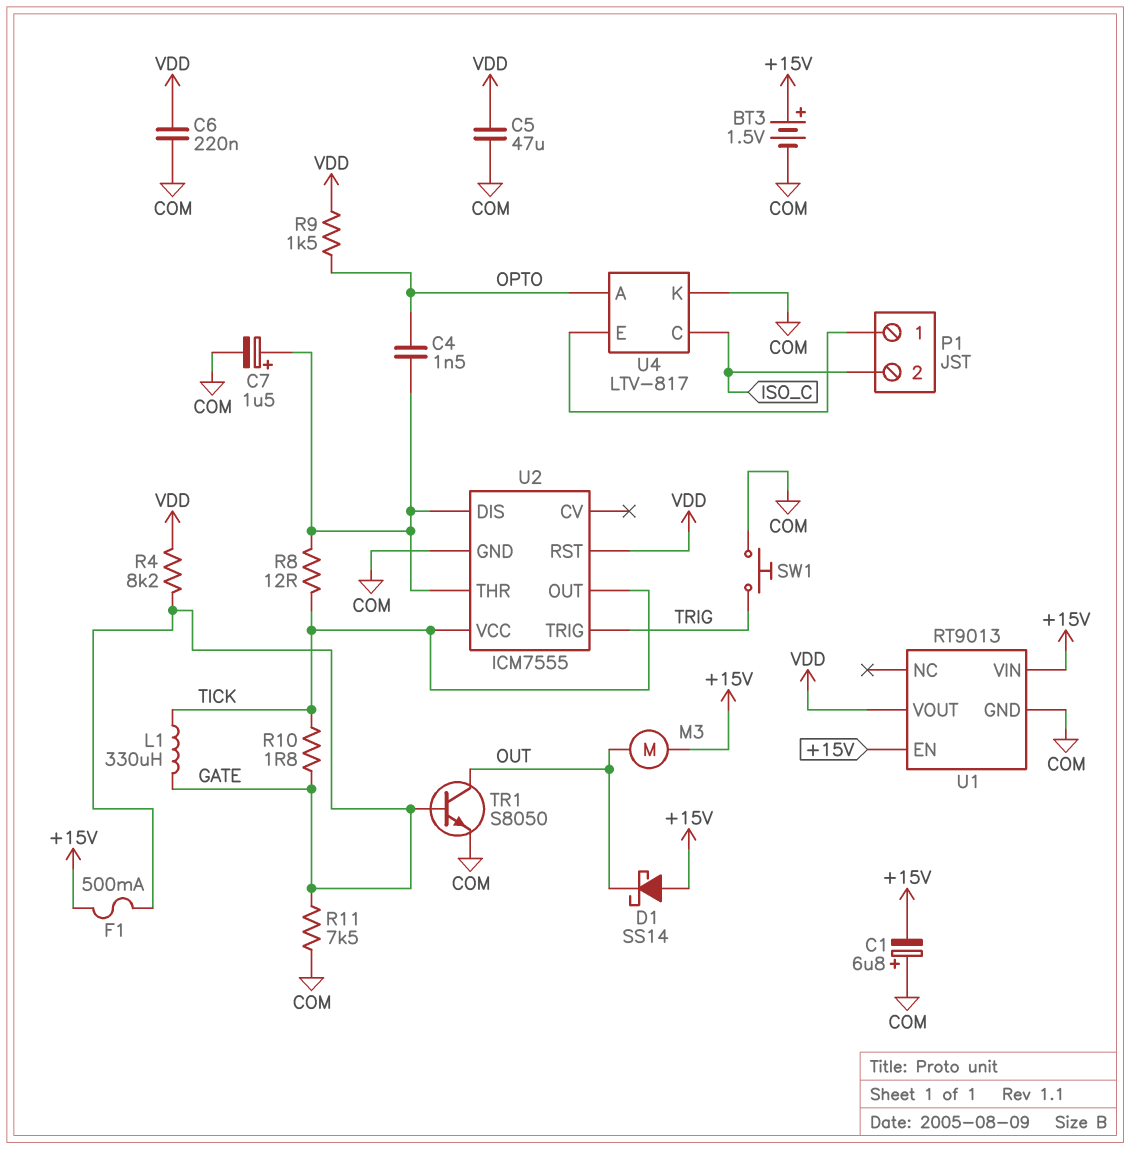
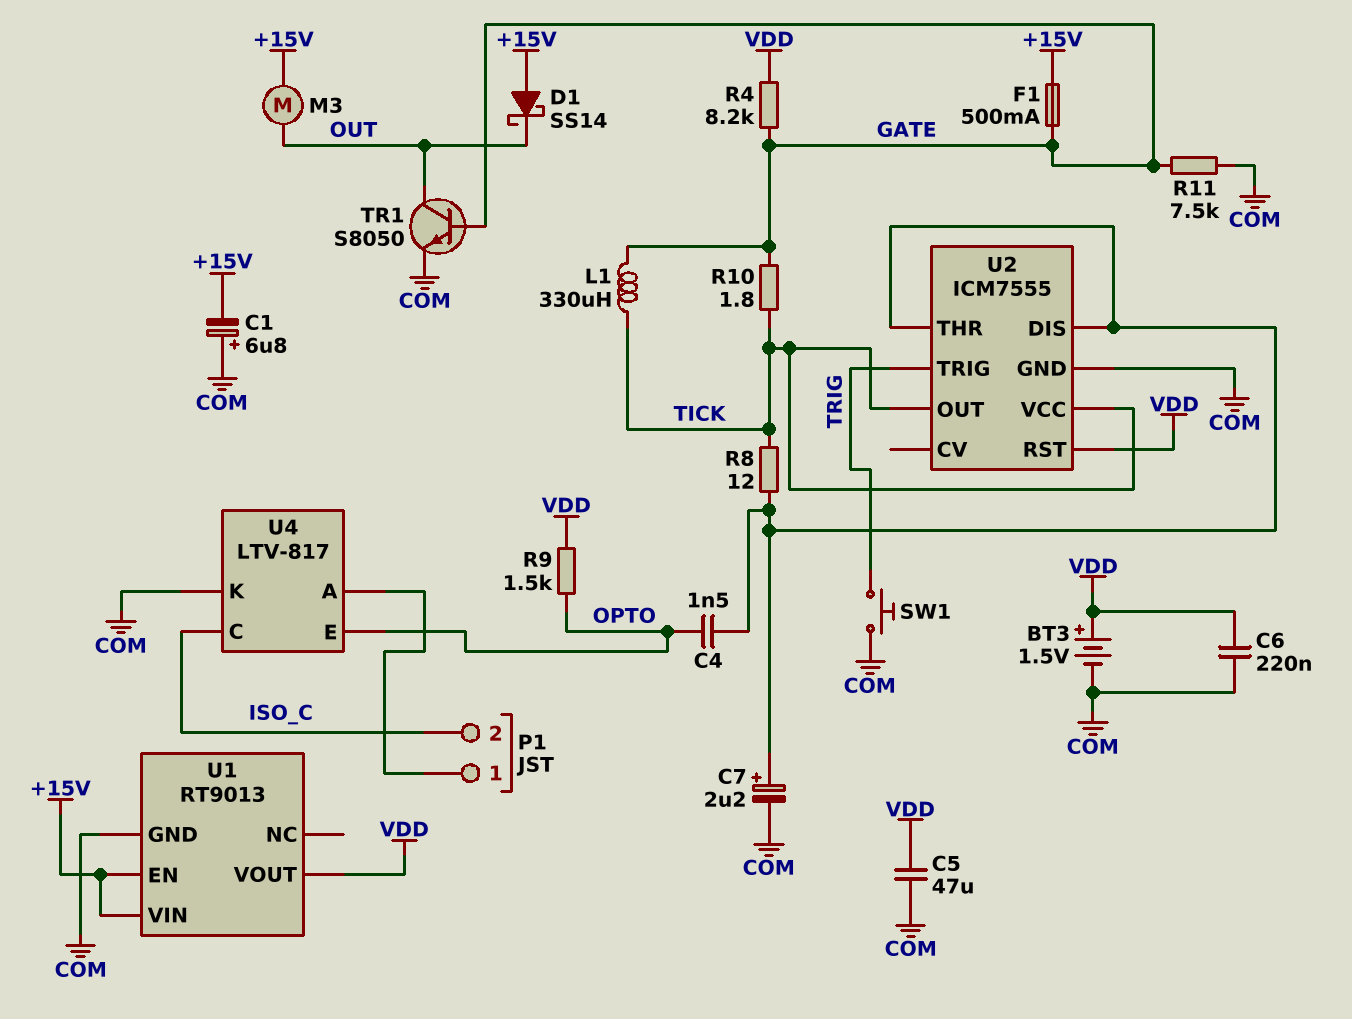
BT3: 1.5V (plus +15V, minus COM) -> 1.5V (plus VDD, minus COM)
C7: 1.5uF (plus U2/DIS, minus COM) -> 2.2uF (plus U2/DIS, minus COM)
U4 pin A: OPTO -> P1/1
U4 pin E: P1/1 -> OPTO

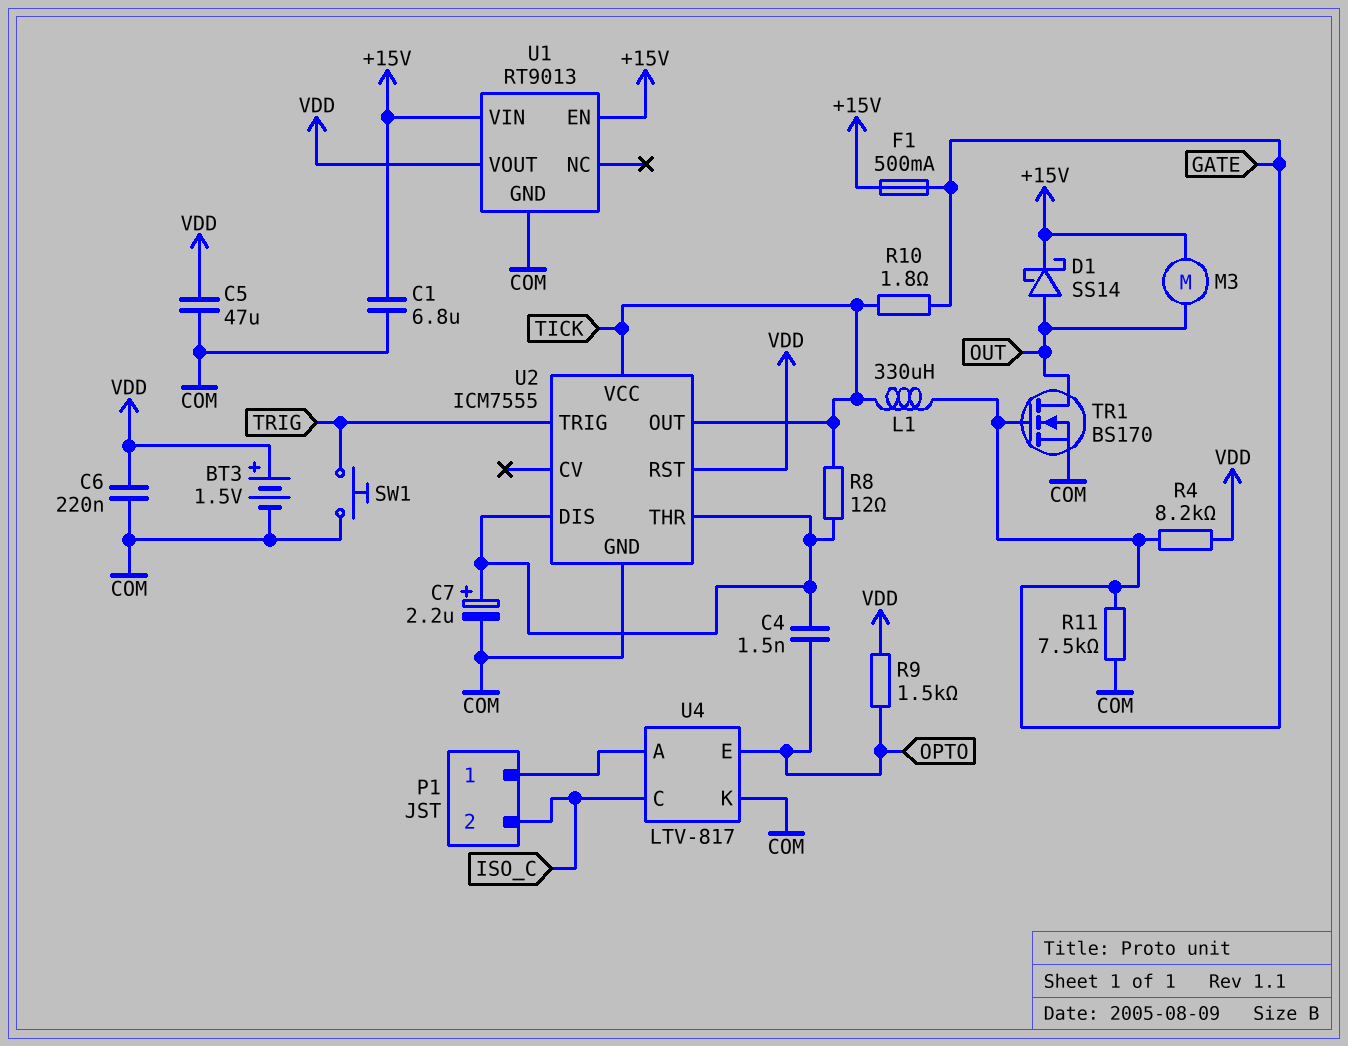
C1: 6.8uF (plus COM, minus +15V) -> 6.8uF (+15V, COM)
D1: schottky SS14 (A +15V, K OUT) -> schottky SS14 (A OUT, K +15V)
TR1: NPN S8050 (B GATE, C OUT, E COM) -> NMOS BS170 (G GATE, D OUT, S COM)

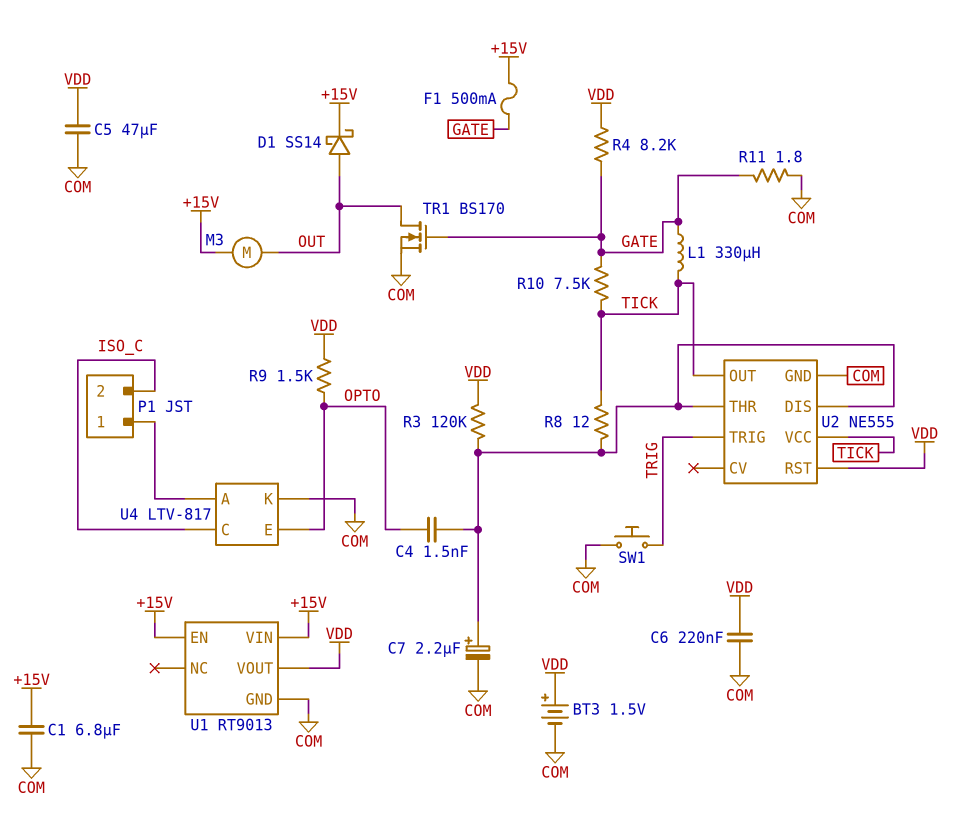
R3: none -> 120k (U2/DIS, VDD)
R10: 1.8 (GATE, TICK) -> 7.5k (GATE, TICK)
R11: 7.5k (COM, GATE) -> 1.8 (COM, GATE)
U2: ICM7555 -> NE555

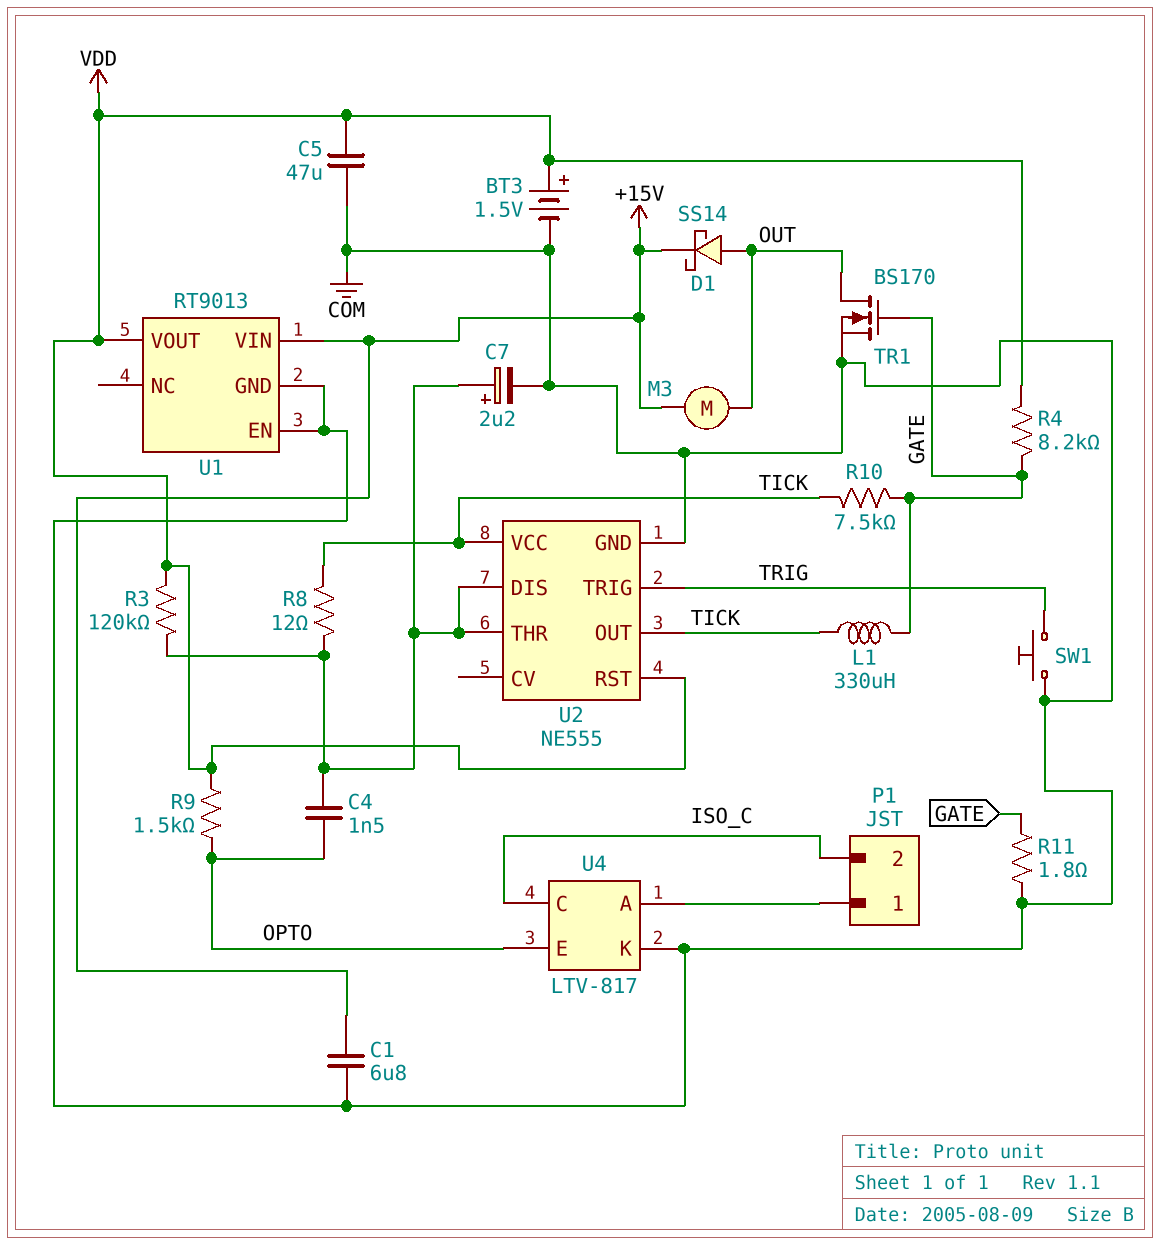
C6: 220nF (COM, VDD) -> none
F1: 500mA (+15V, GATE) -> none
U1 pin EN: +15V -> COM

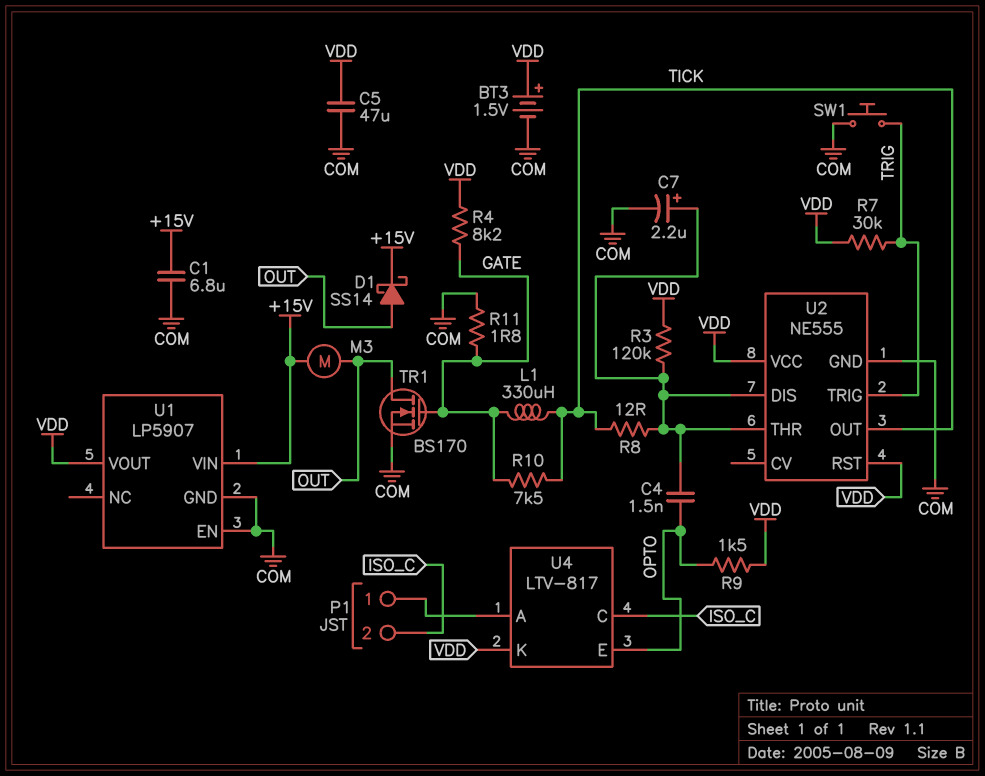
R7: none -> 30k (TRIG, VDD)
U1: RT9013 -> LP5907
U2 pin VCC: TICK -> VDD
U4 pin K: COM -> VDD

